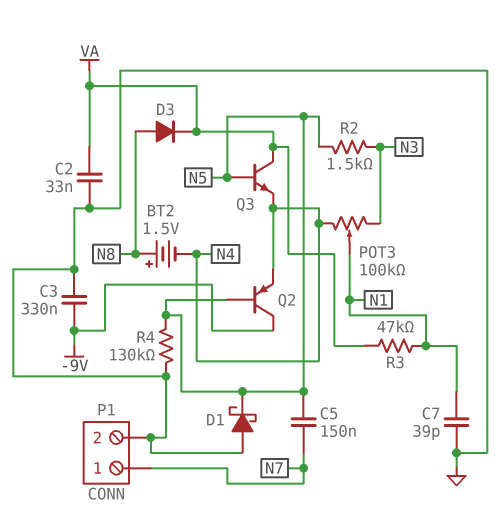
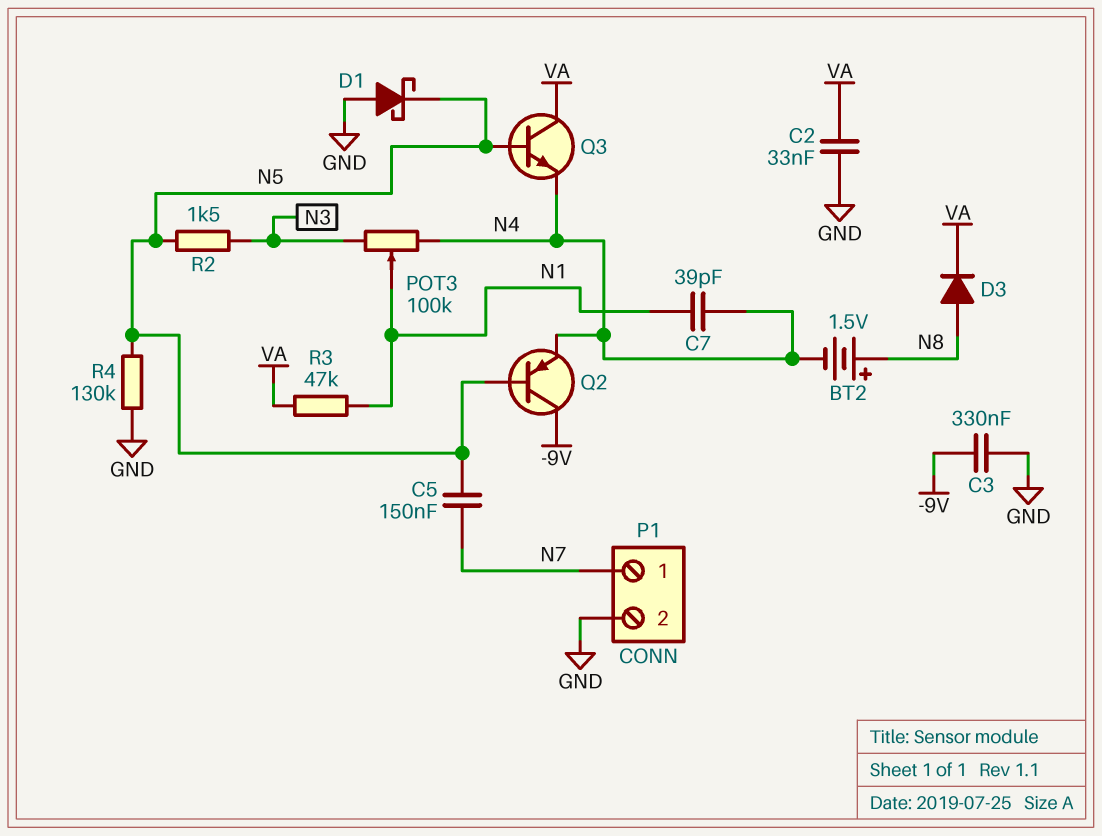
C7: 39pF (GND, N1) -> 39pF (N1, N4)

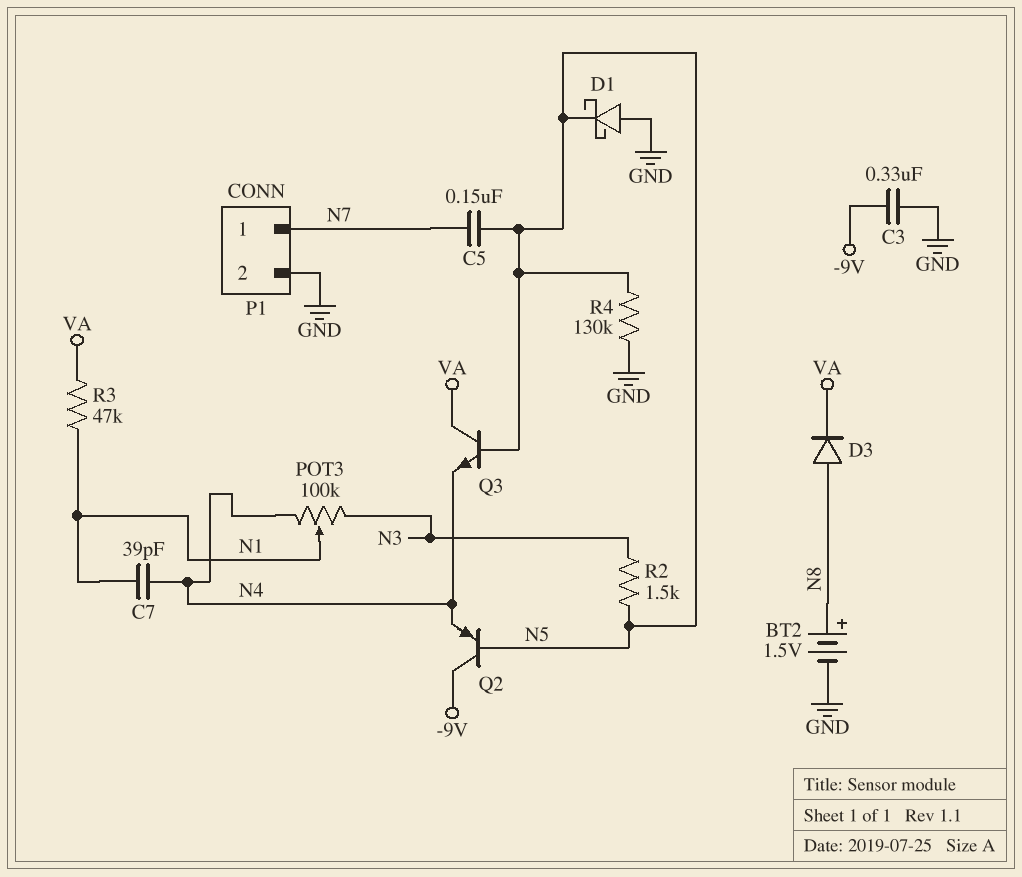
BT2: 1.5V (plus N8, minus N4) -> 1.5V (plus N8, minus GND)
C2: 33nF (GND, VA) -> none

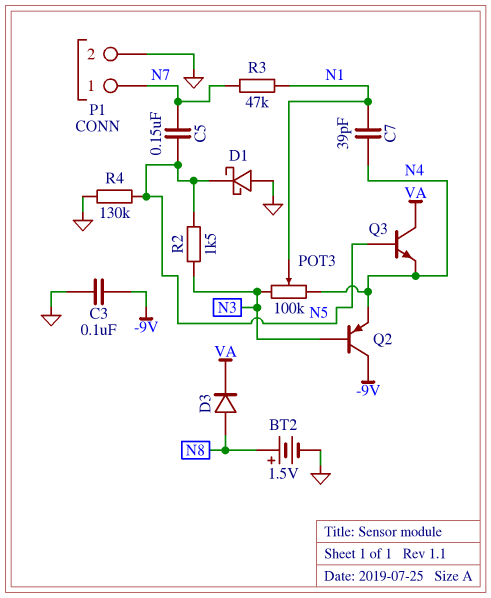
C3: 330nF (-9V, GND) -> 100nF (-9V, GND)
Q2: PNP (B N5, C -9V, E N4) -> PNP (B N3, C -9V, E N4)
R3: 47k (N1, VA) -> 47k (N1, N7)

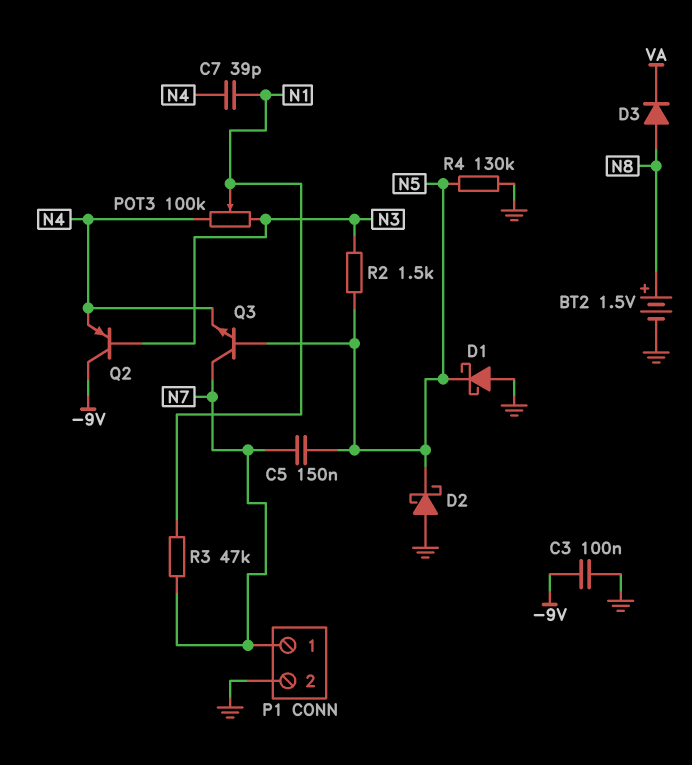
D2: none -> schottky (A GND, K N5)
Q3: NPN (B N5, C VA, E N4) -> NPN (B N5, C N7, E N4)

